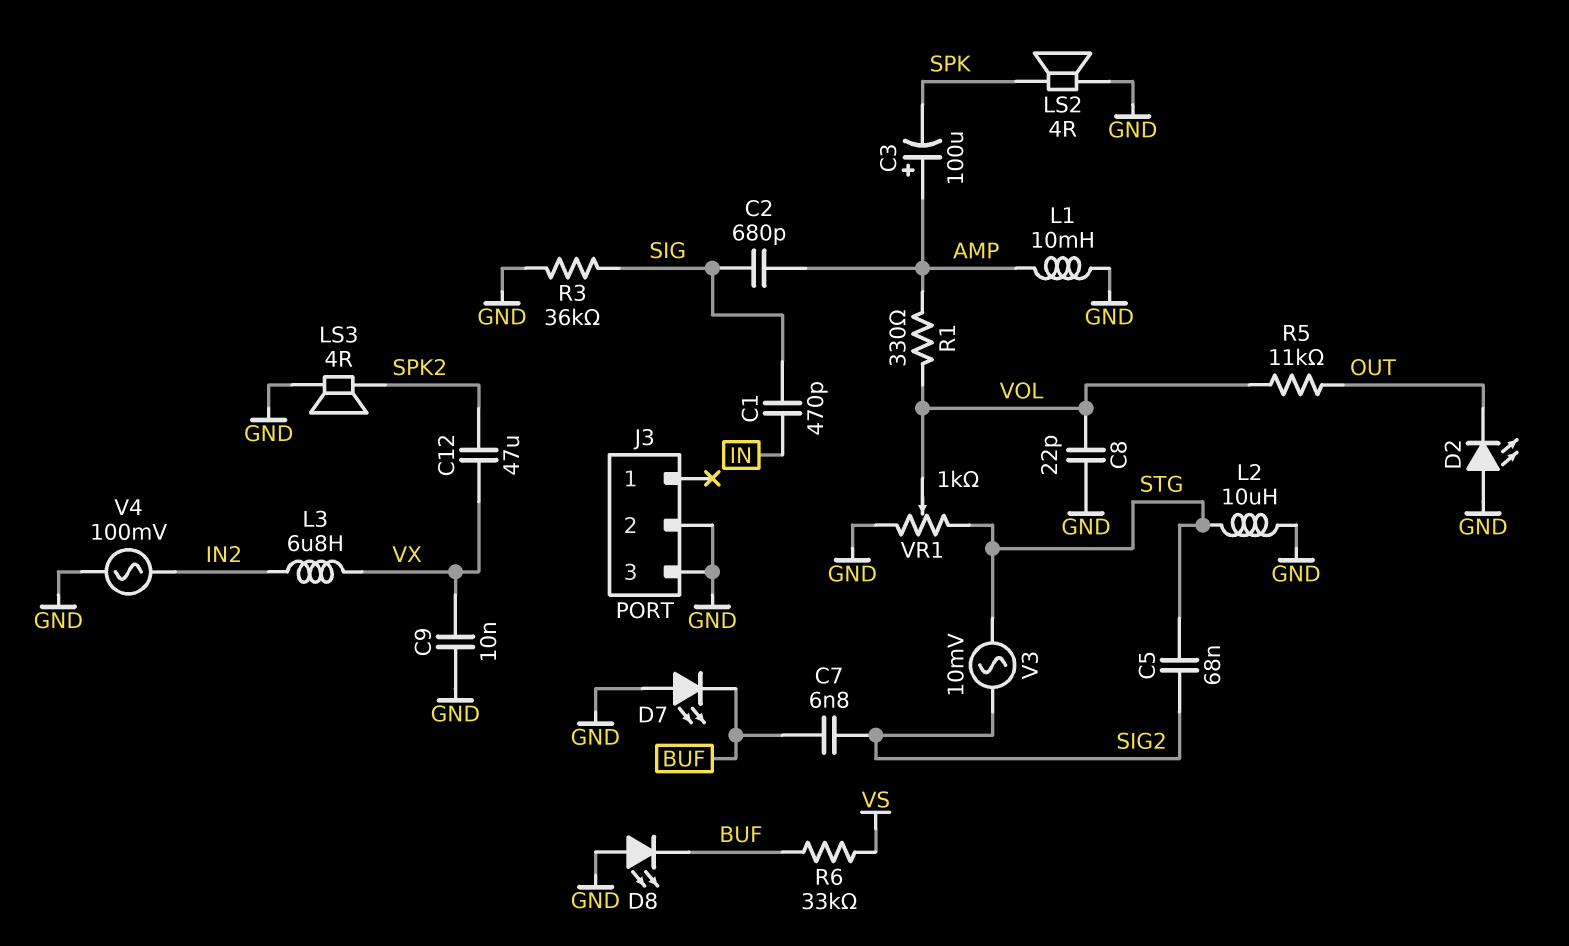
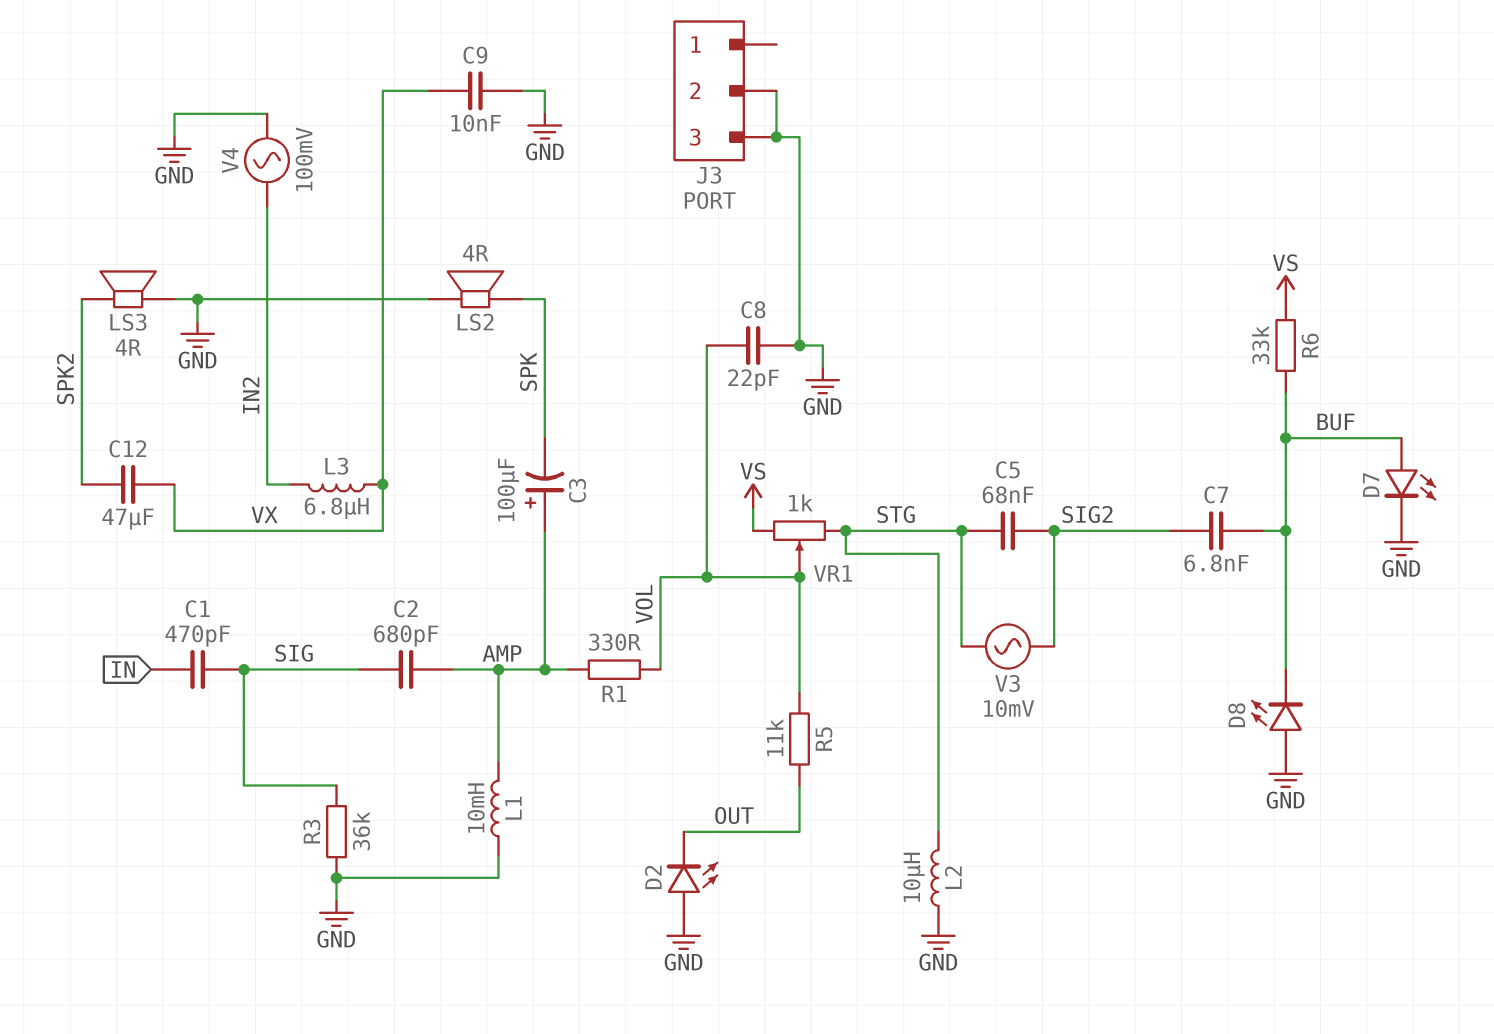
D7: LED (A GND, K BUF) -> LED (A BUF, K GND)
VR1: 1k (GND, STG, wiper VOL) -> 1k (STG, VS, wiper VOL)

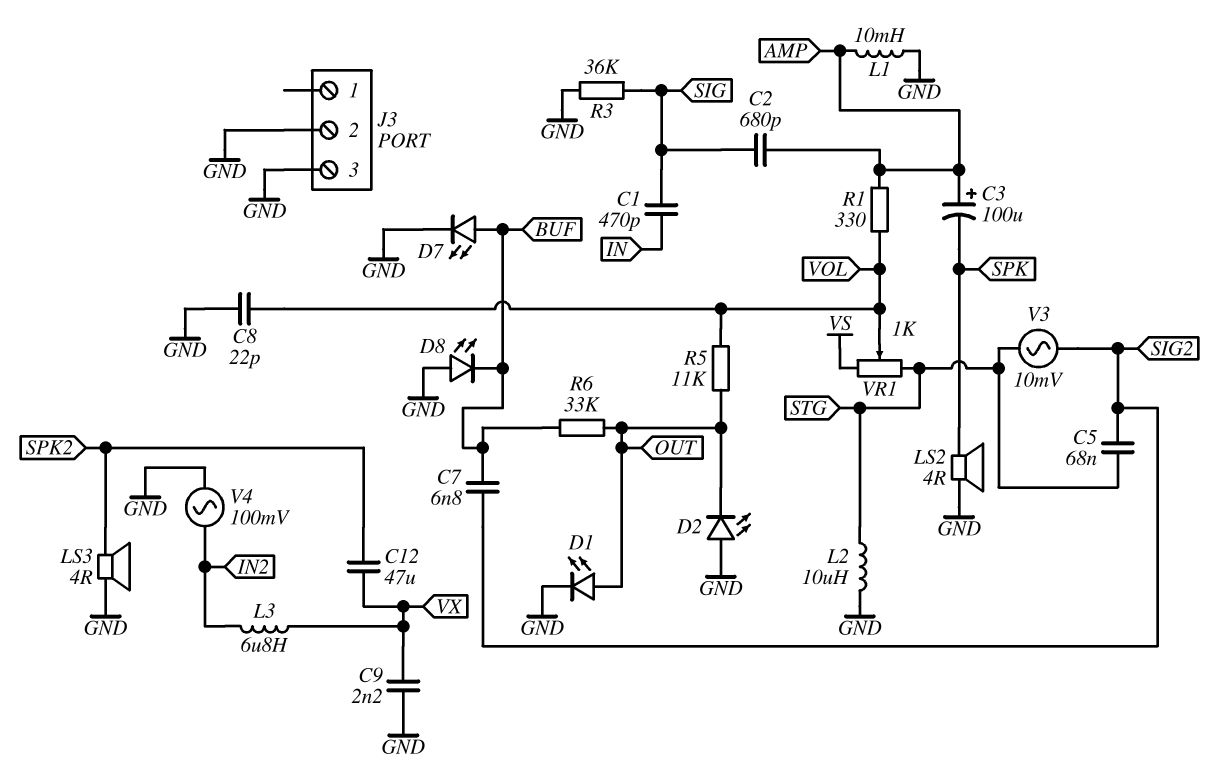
C9: 10nF (GND, VX) -> 2.2nF (GND, VX)
D1: none -> LED (A OUT, K GND)
R6: 33k (BUF, VS) -> 33k (BUF, OUT)

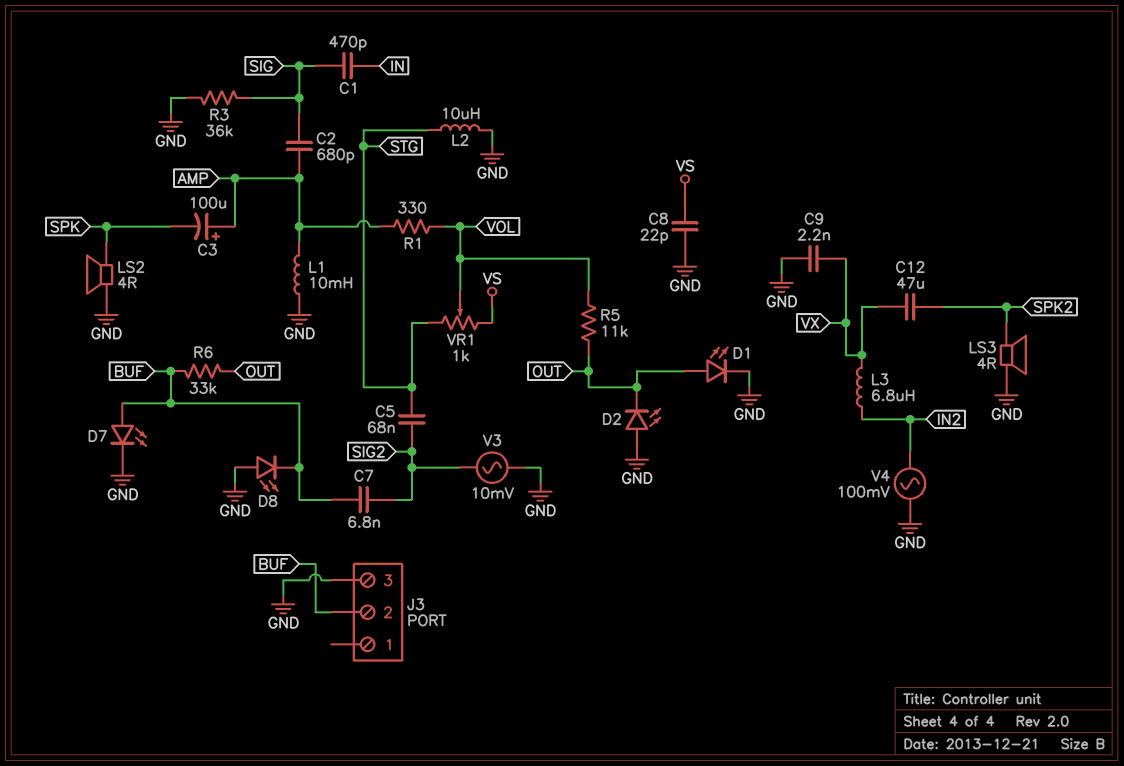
C8: 22pF (GND, VOL) -> 22pF (GND, VS)
J3 pin 2: GND -> BUF
V3: AC 10mV (SIG2, STG) -> AC 10mV (GND, SIG2)

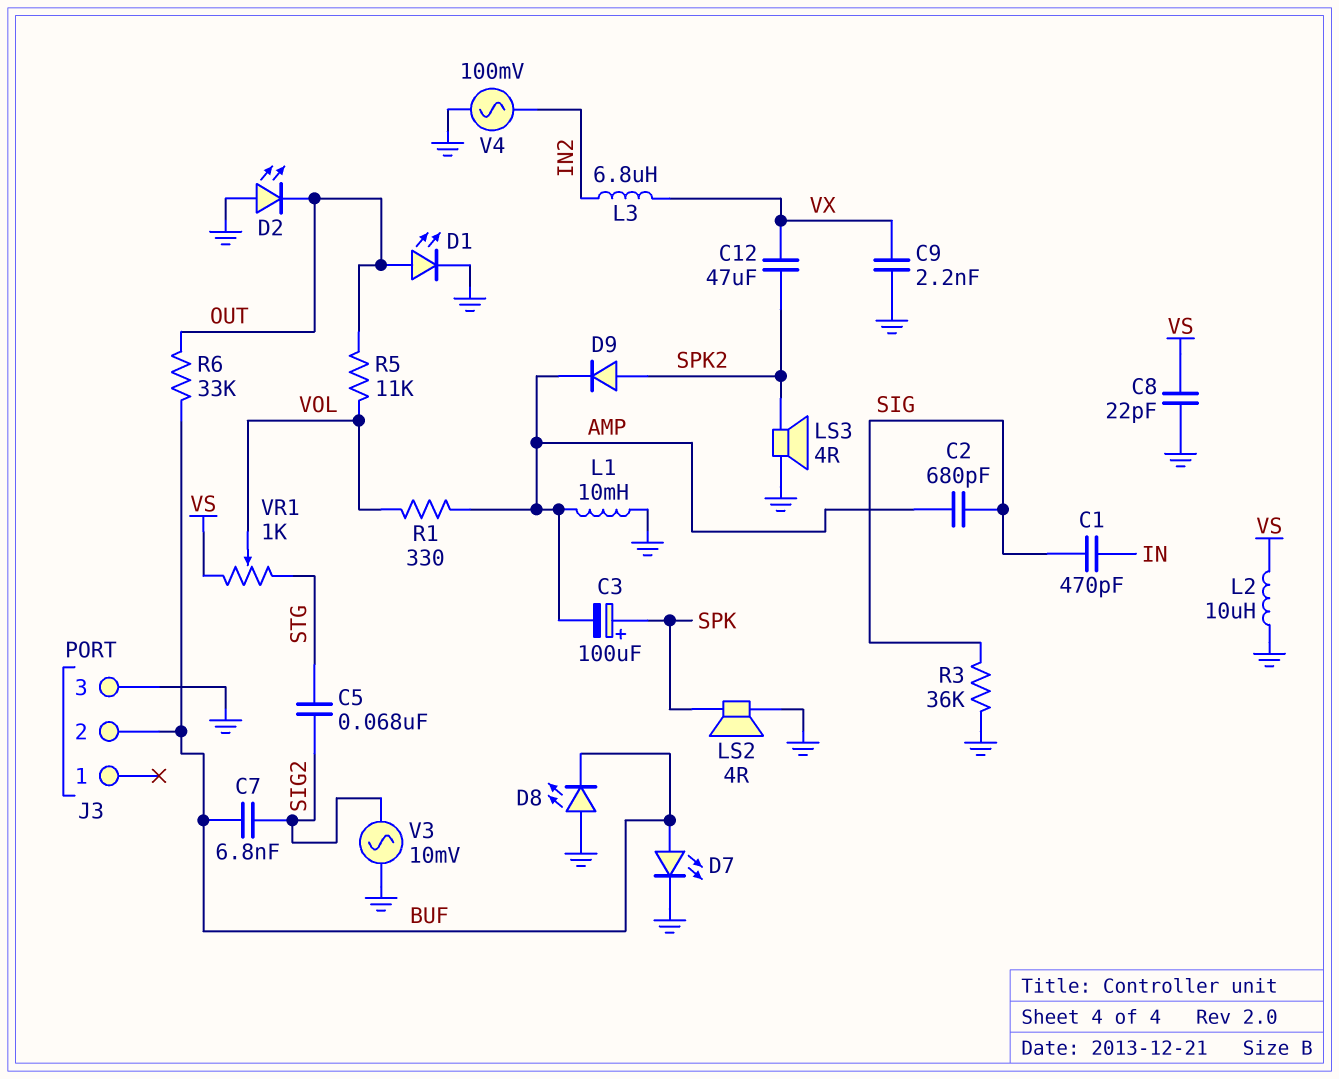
C3: 100uF (plus AMP, minus SPK) -> 100uF (plus SPK, minus AMP)
D9: none -> diode (A SPK2, K AMP)
L2: 10uH (GND, STG) -> 10uH (GND, VS)

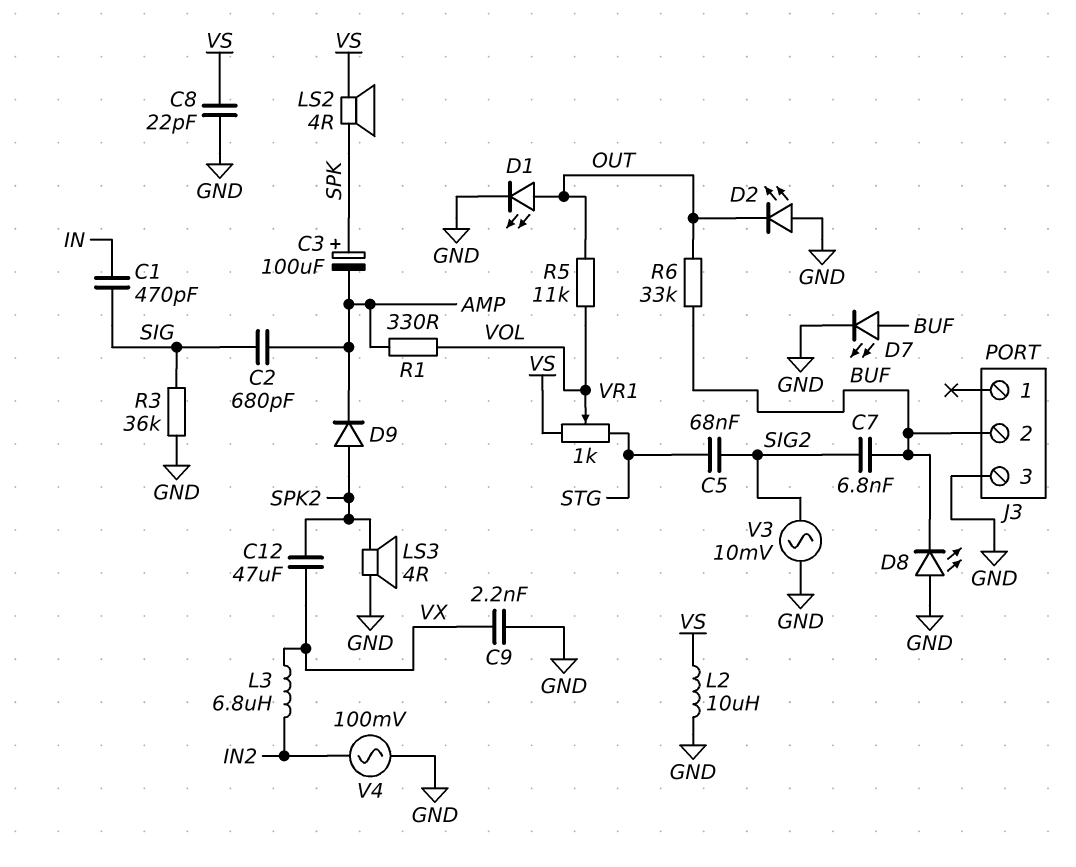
L1: 10mH (AMP, GND) -> none
LS2: speaker 4R (GND, SPK) -> speaker 4R (SPK, VS)

